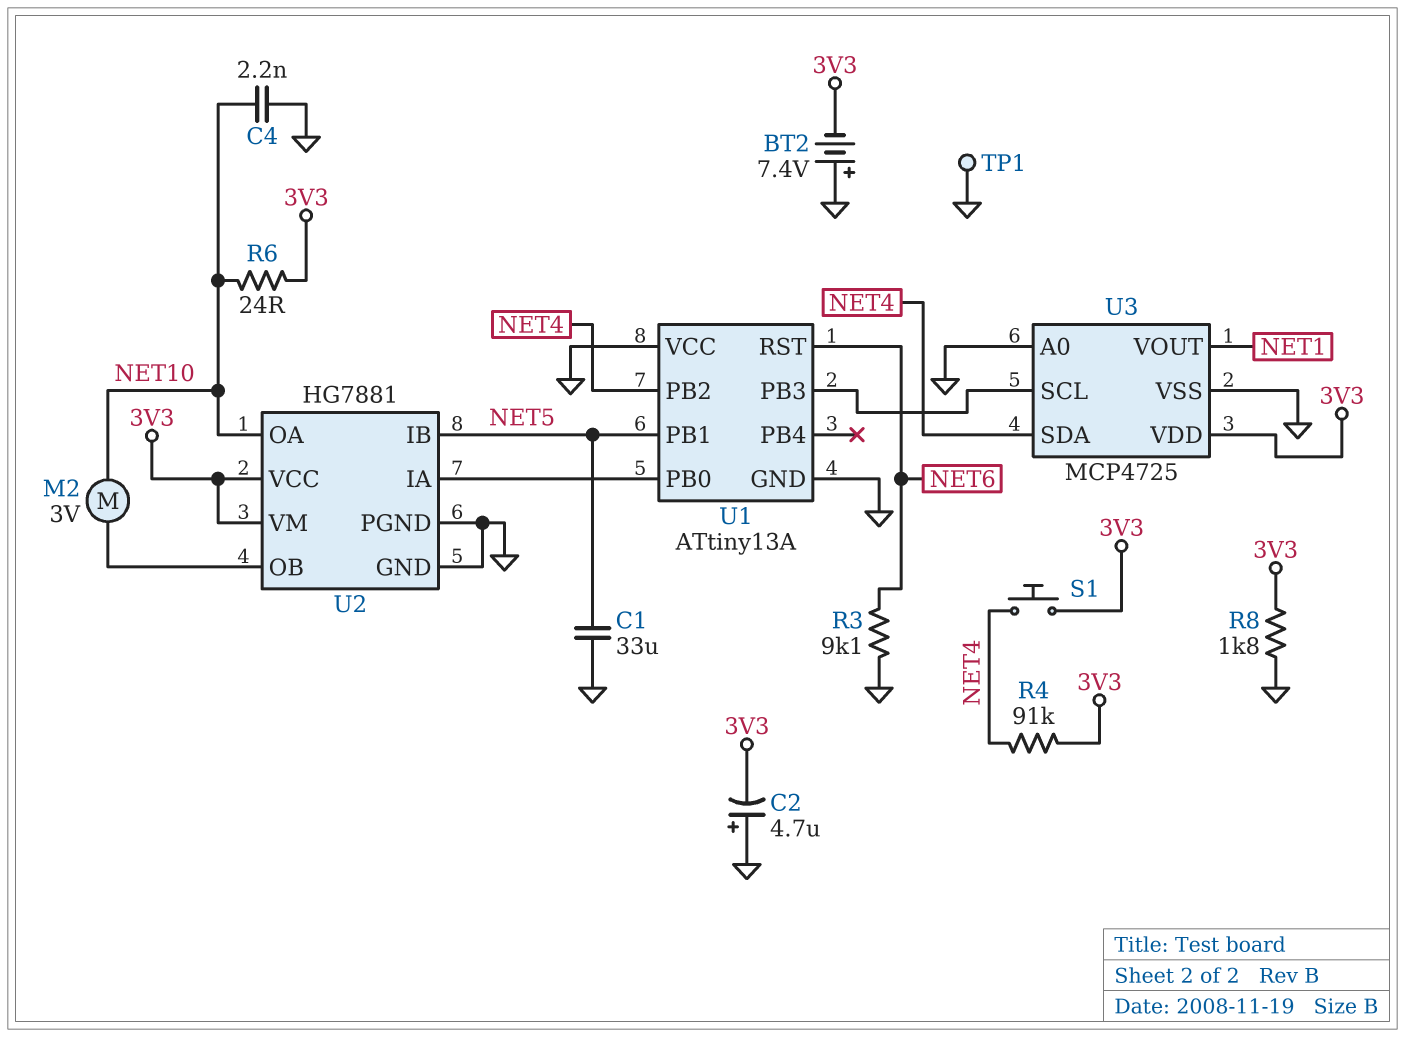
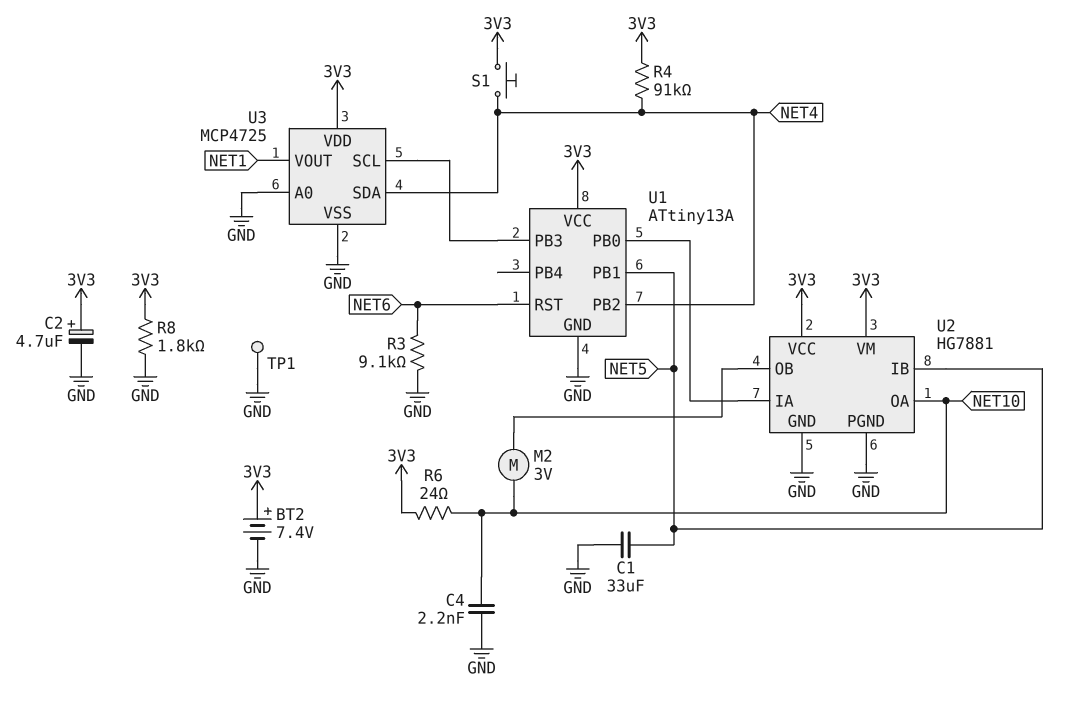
BT2: 7.4V (plus GND, minus 3V3) -> 7.4V (plus 3V3, minus GND)
C2: 4.7uF (plus GND, minus 3V3) -> 4.7uF (plus 3V3, minus GND)
U1 pin VCC: GND -> 3V3

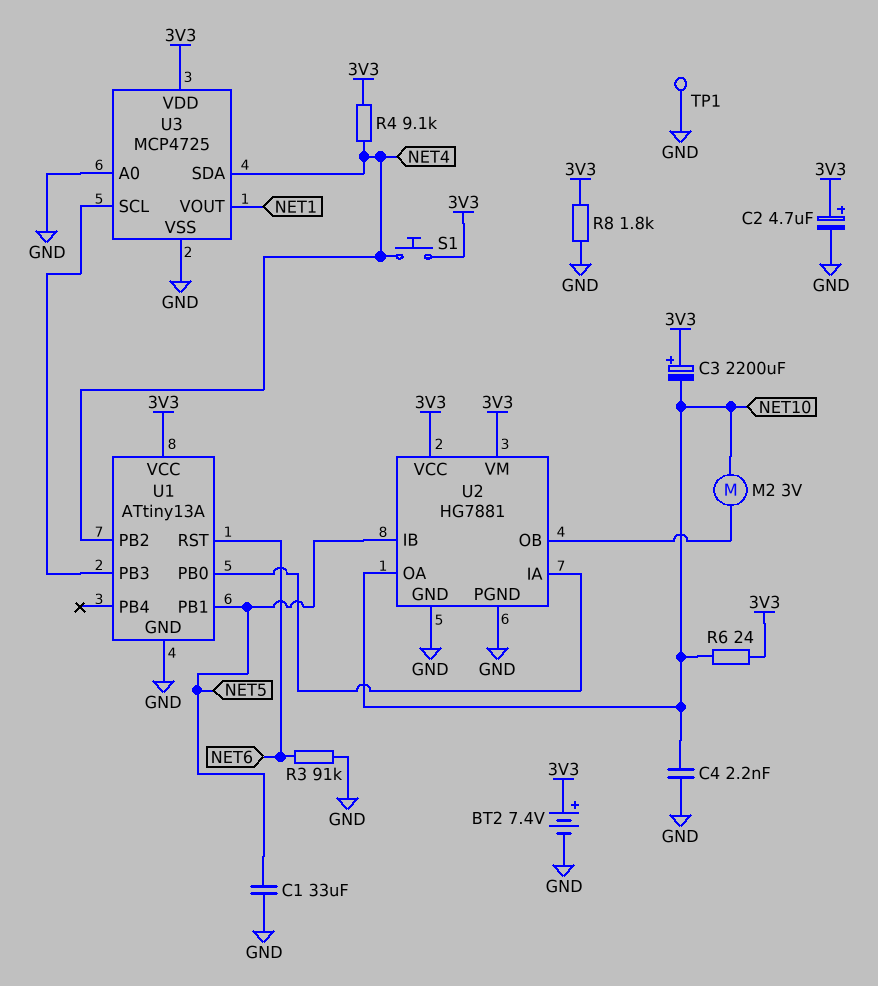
C3: none -> 2200uF (plus 3V3, minus NET10)
R3: 9.1k (GND, NET6) -> 91k (GND, NET6)
R4: 91k (3V3, NET4) -> 9.1k (3V3, NET4)

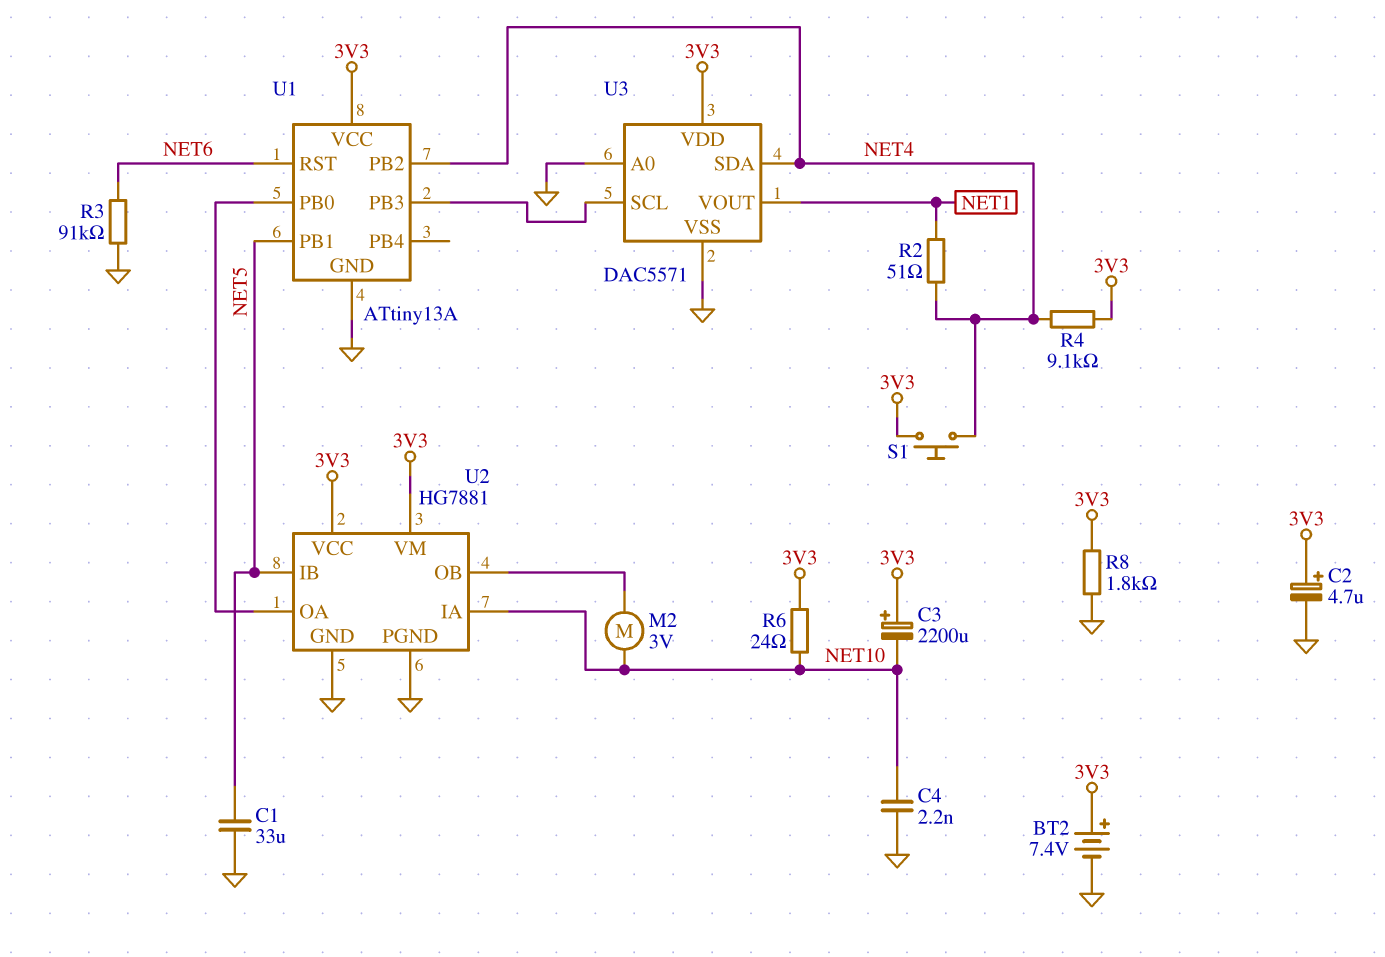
R2: none -> 51 (NET1, NET4)
TP1: test point (GND) -> none
U2 pin IA: U1/PB0 -> NET10
U2 pin OA: NET10 -> U1/PB0
U3: MCP4725 -> DAC5571

